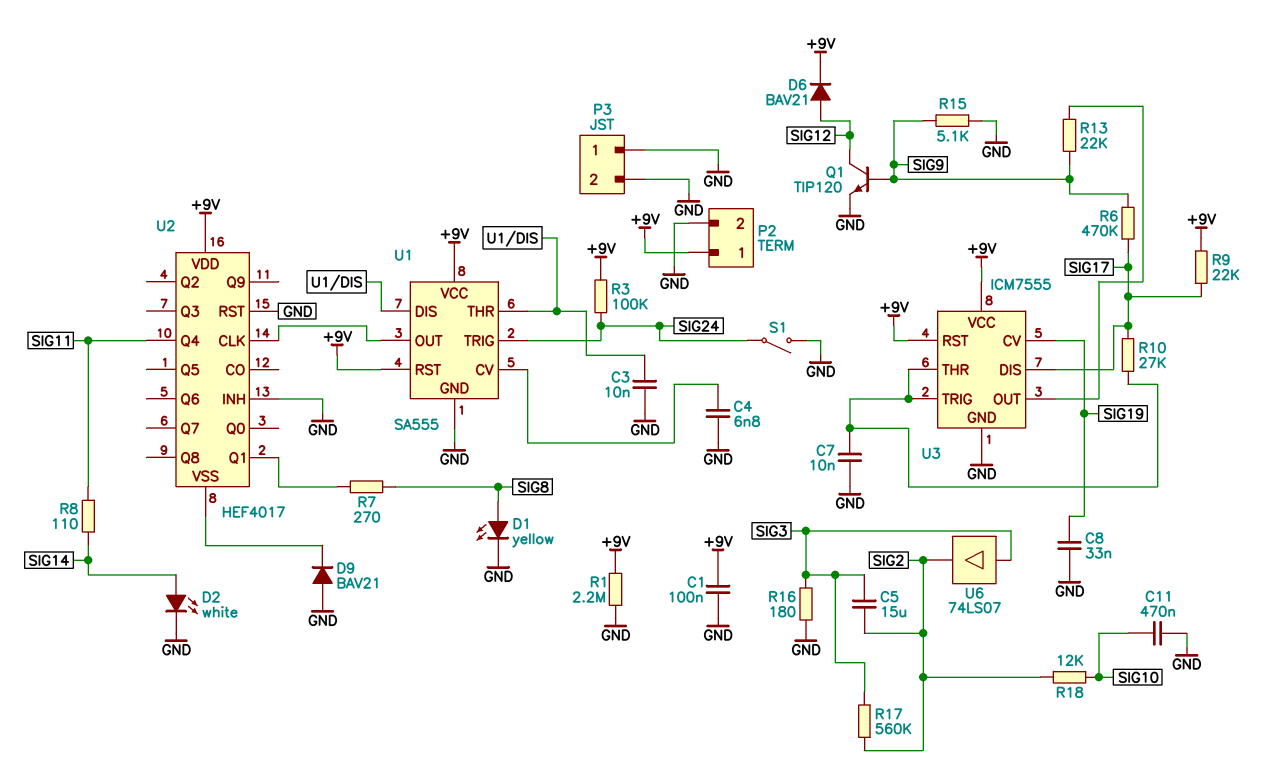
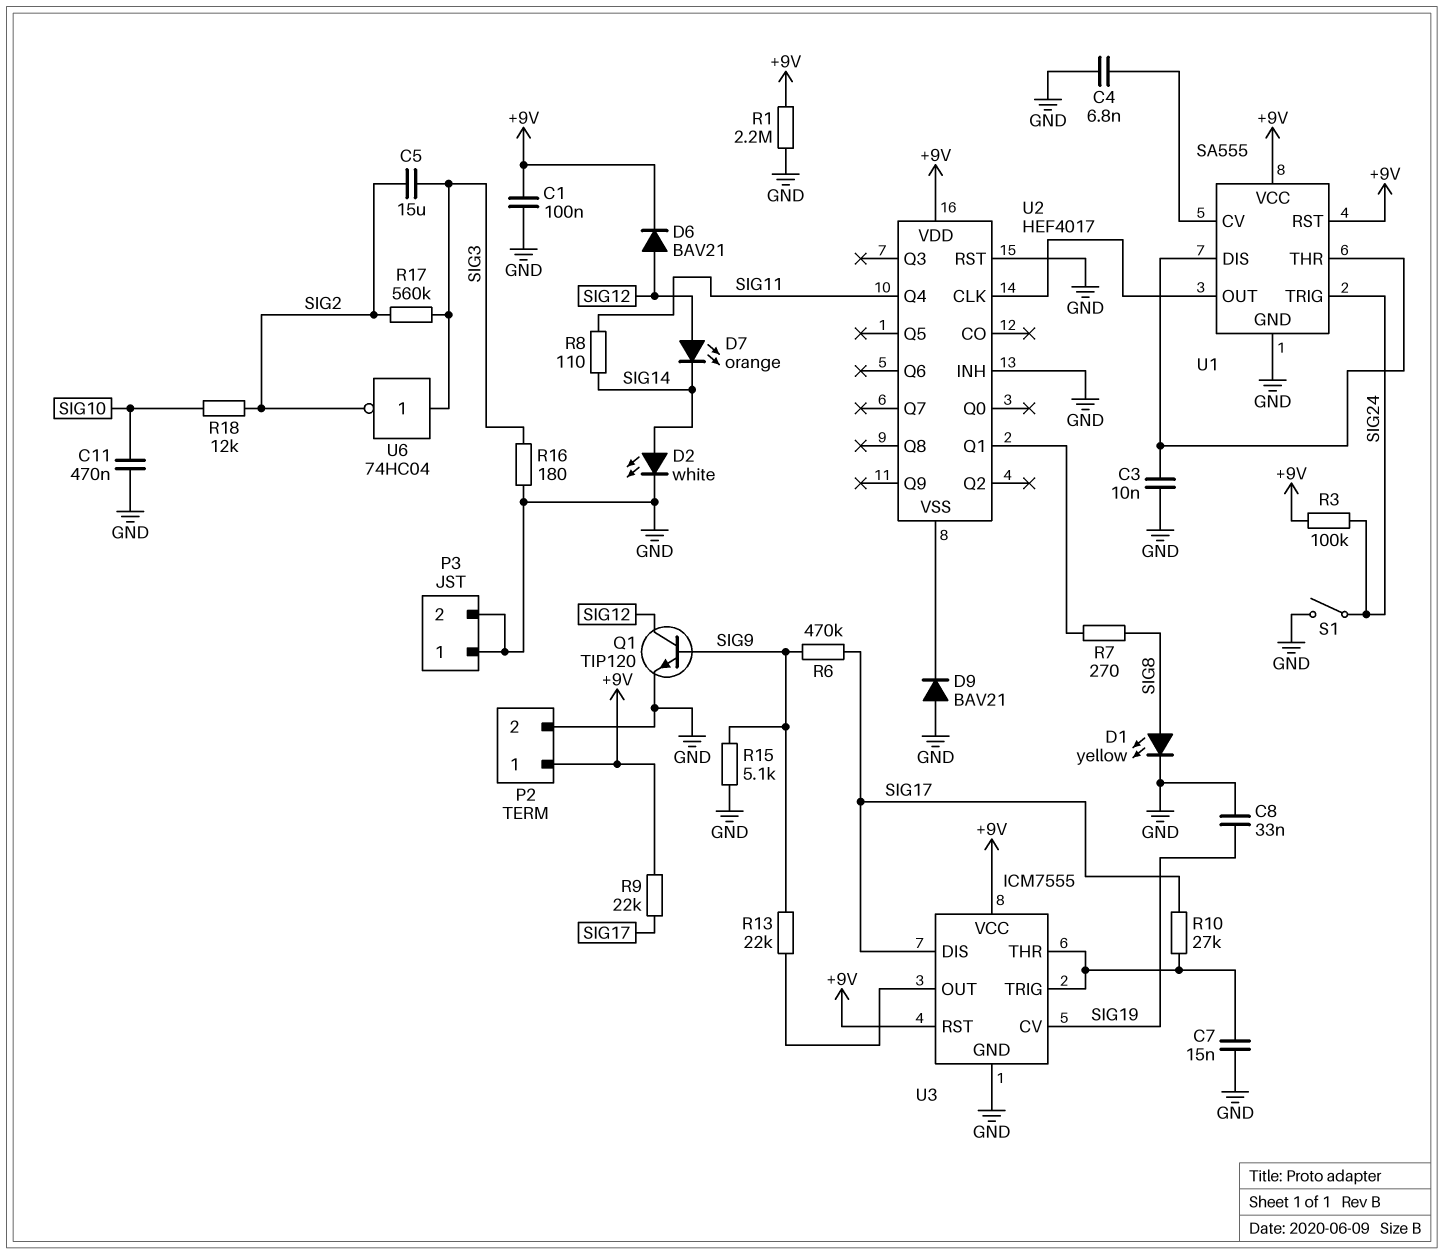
C7: 10nF (GND, U3/THR) -> 15nF (GND, U3/THR)
D7: none -> LED orange (A SIG12, K SIG14)
U6: buffer 74LS07 (in SIG3, out SIG2) -> NOT 74HC04 (in SIG3, out SIG2)

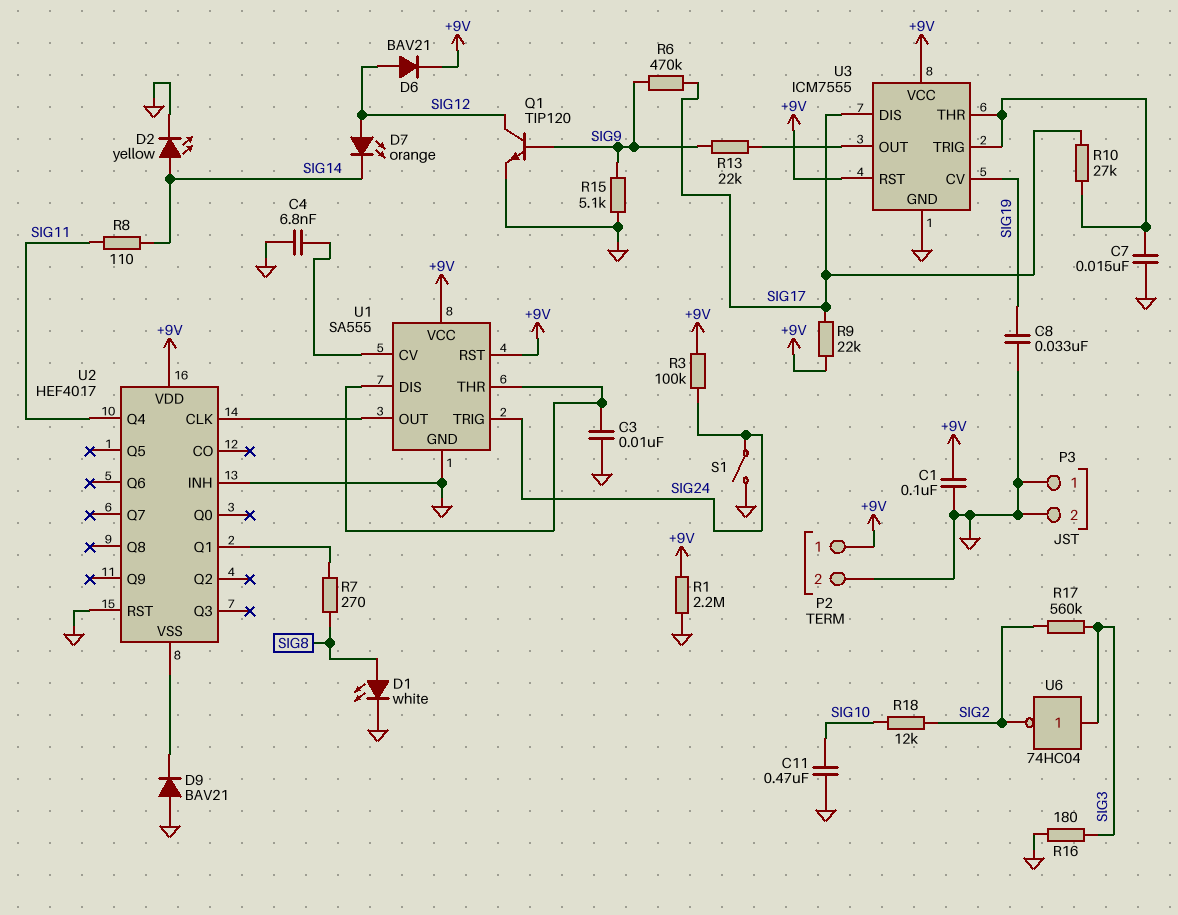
C5: 15uF (SIG2, SIG3) -> none
D1: LED yellow (A SIG8, K GND) -> LED white (A SIG8, K GND)
D2: LED white (A SIG14, K GND) -> LED yellow (A SIG14, K GND)

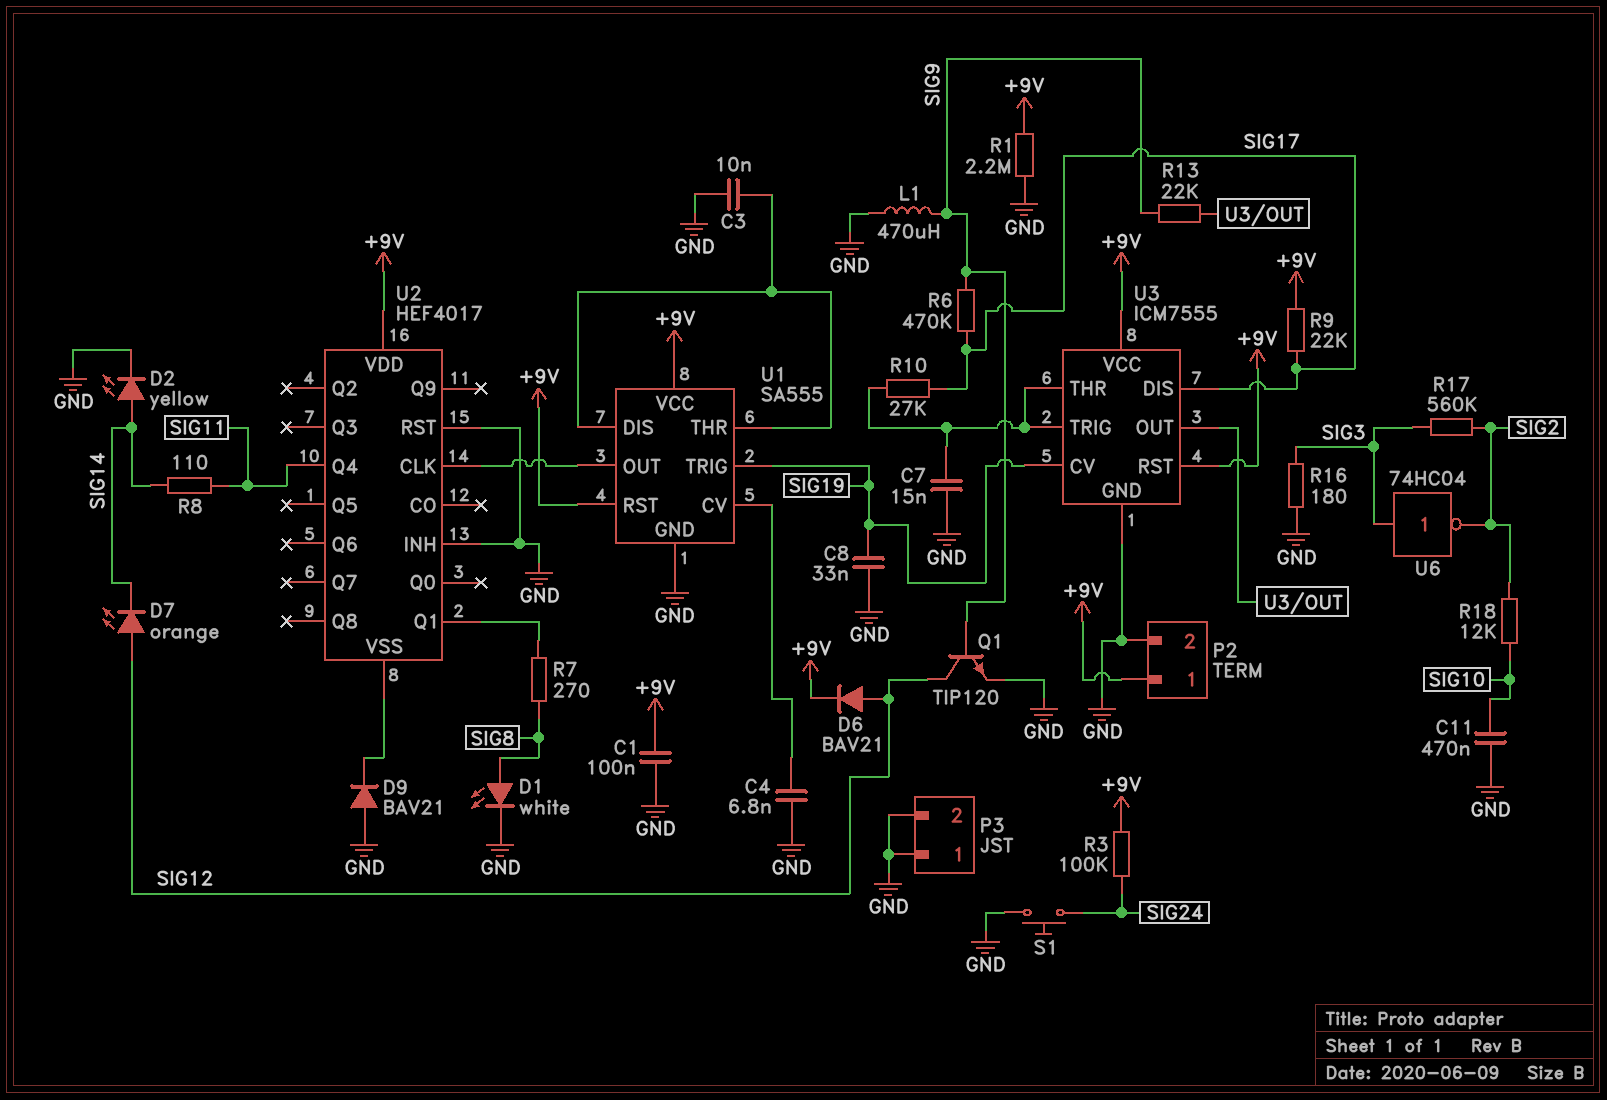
L1: none -> 470uH (GND, SIG9)
R15: 5.1k (GND, SIG9) -> none
S1: switch (GND, SIG24) -> button (GND, SIG24)
U1 pin TRIG: SIG24 -> SIG19

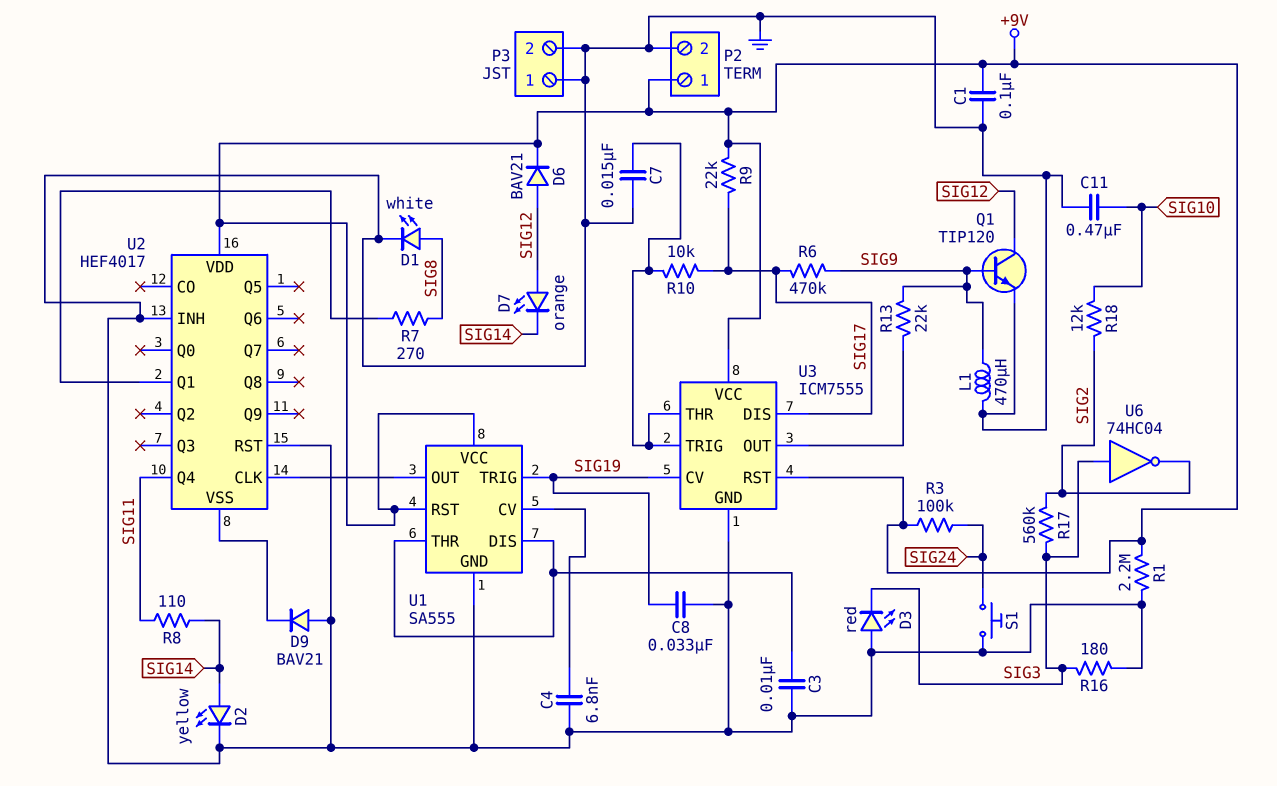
D3: none -> LED red (A GND, K SIG3)
R10: 27k (SIG17, U3/THR) -> 10k (SIG17, U3/THR)

